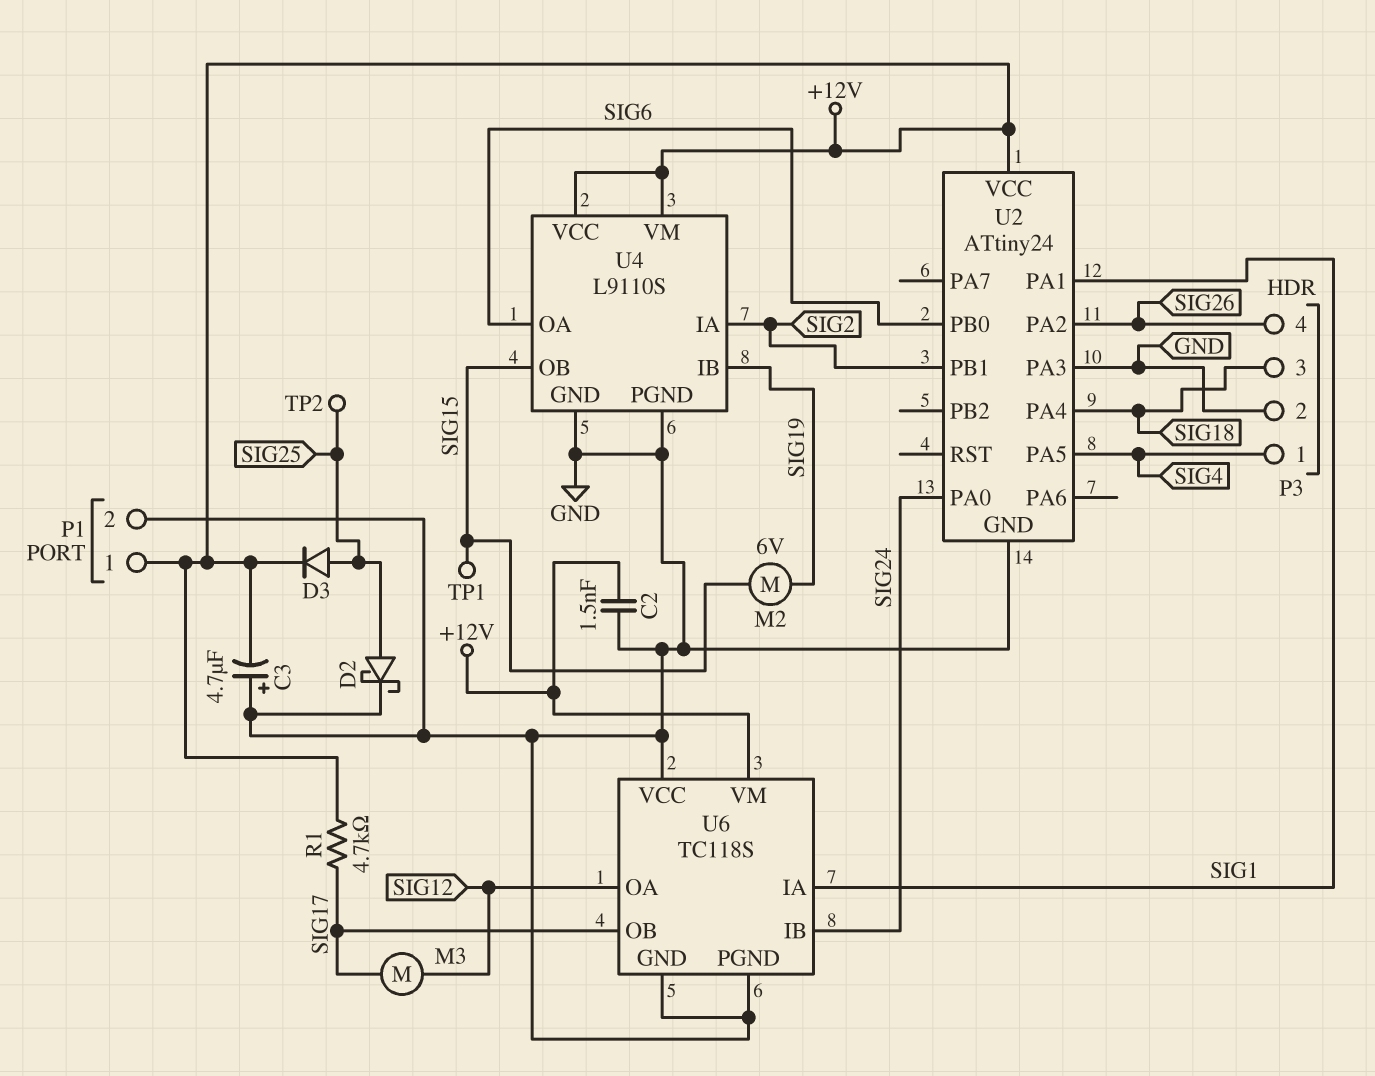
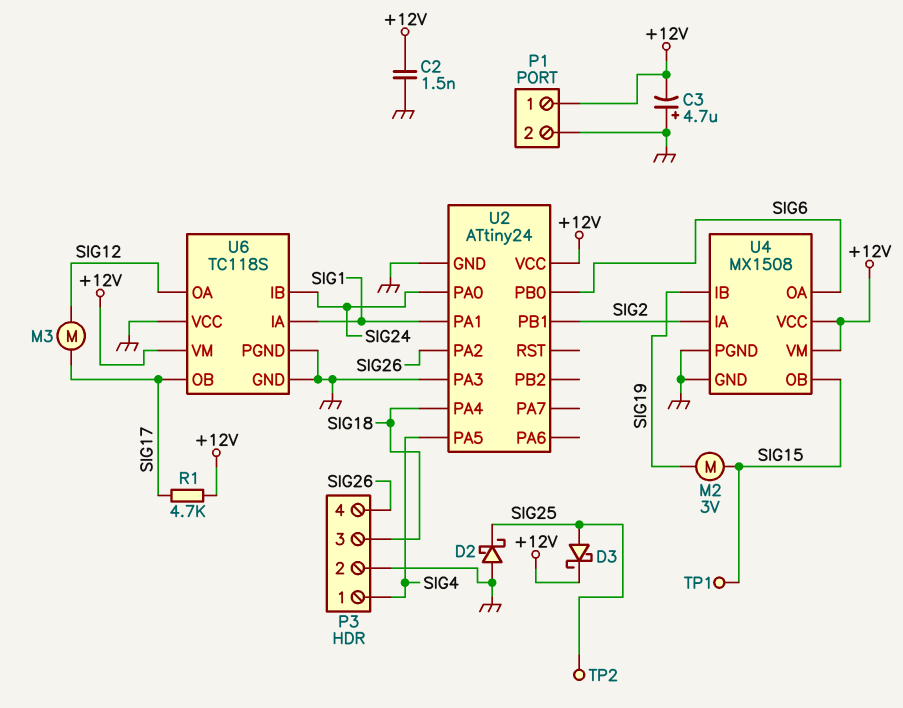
D2: schottky (A SIG25, K GND) -> schottky (A GND, K SIG25)
D3: diode (A SIG25, K +12V) -> schottky (A SIG25, K +12V)
M2: motor 6V (SIG15, SIG19) -> motor 3V (SIG15, SIG19)
U4: L9110S -> MX1508

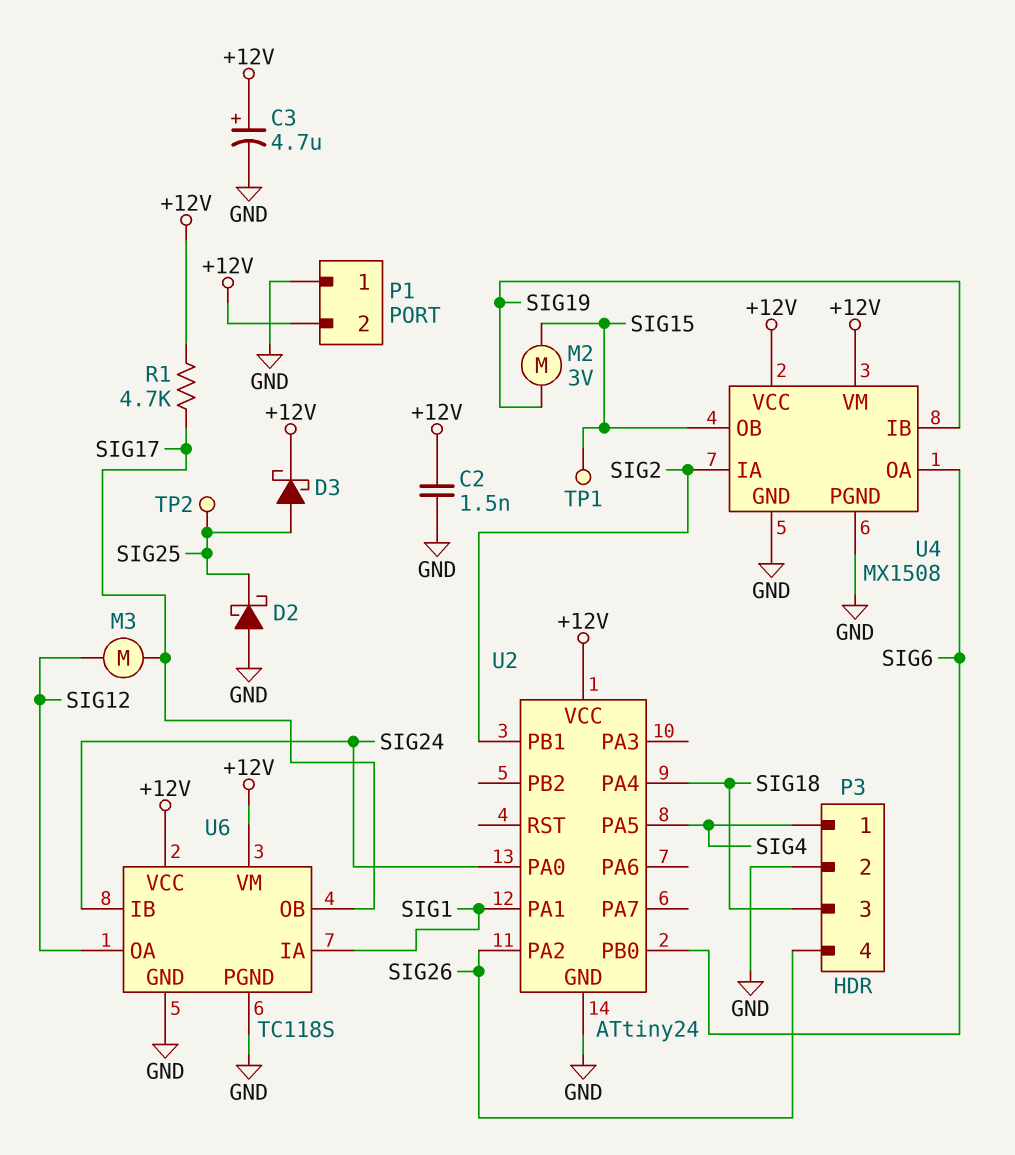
C3: 4.7uF (plus GND, minus +12V) -> 4.7uF (plus +12V, minus GND)
P1 pin 1: +12V -> GND
P1 pin 2: GND -> +12V
U2 pin PA3: GND -> none
U6 pin VCC: GND -> +12V

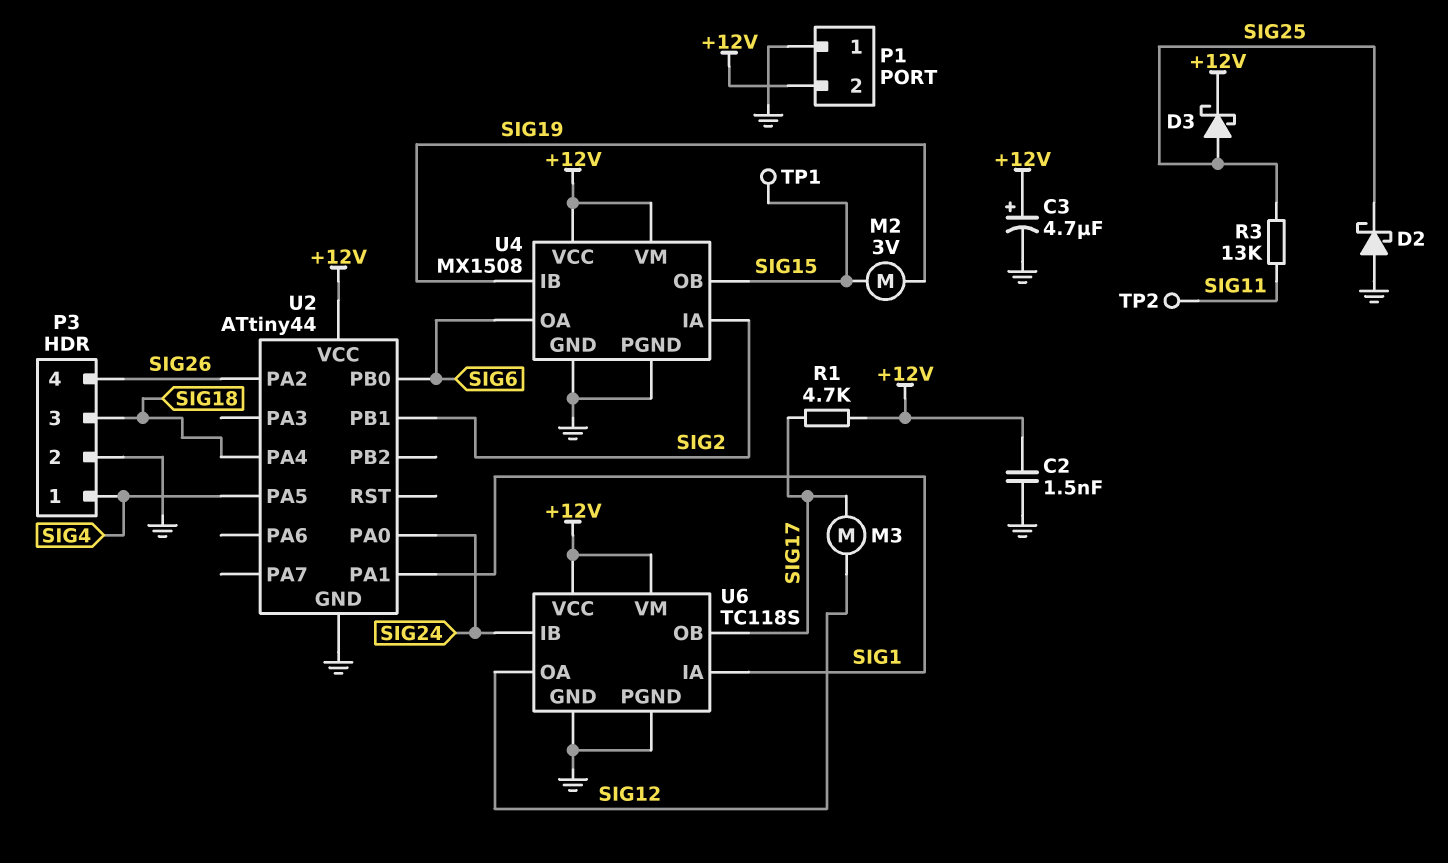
R3: none -> 13k (SIG11, SIG25)
TP2: test point (SIG25) -> test point (SIG11)
U2: ATtiny24 -> ATtiny44

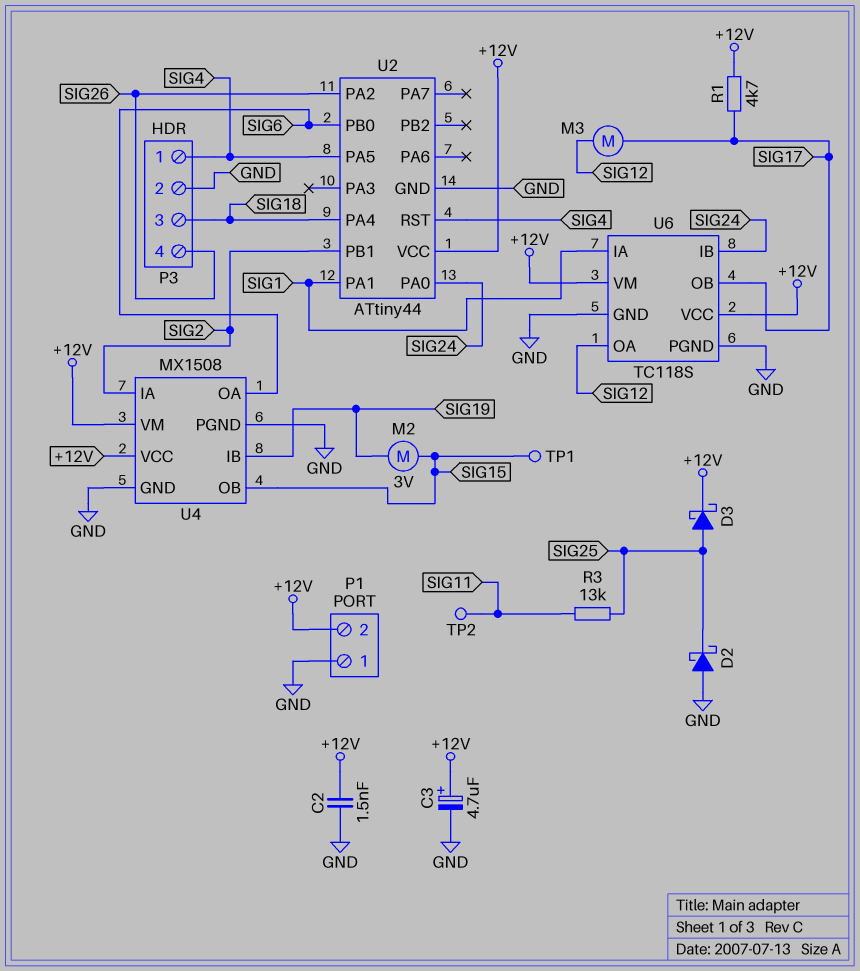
U2 pin RST: none -> SIG4

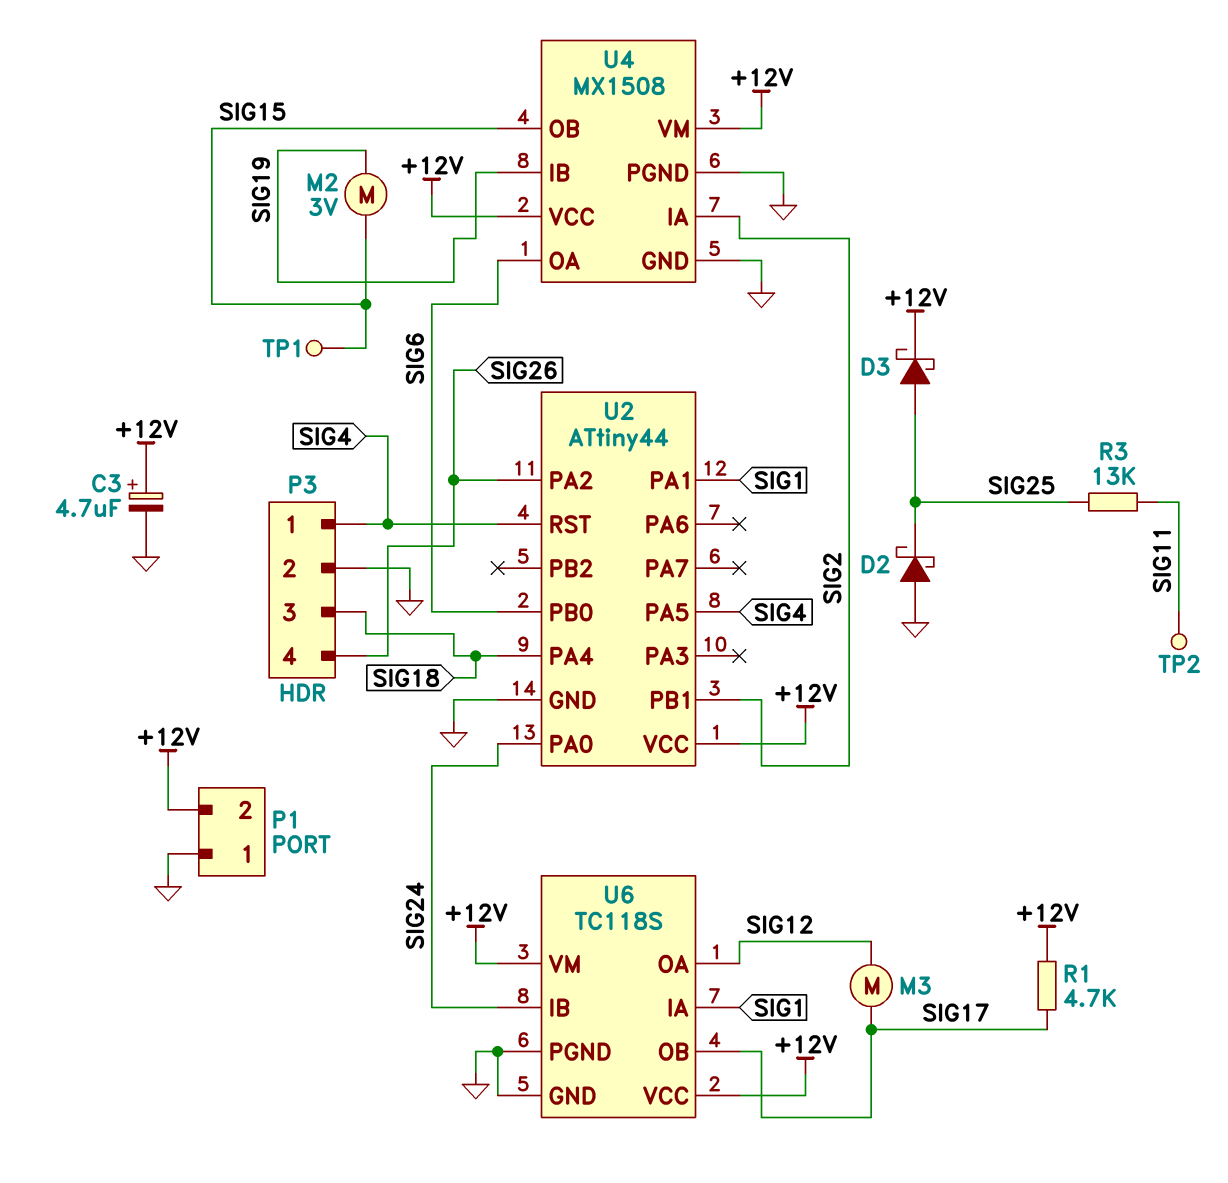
C2: 1.5nF (+12V, GND) -> none

